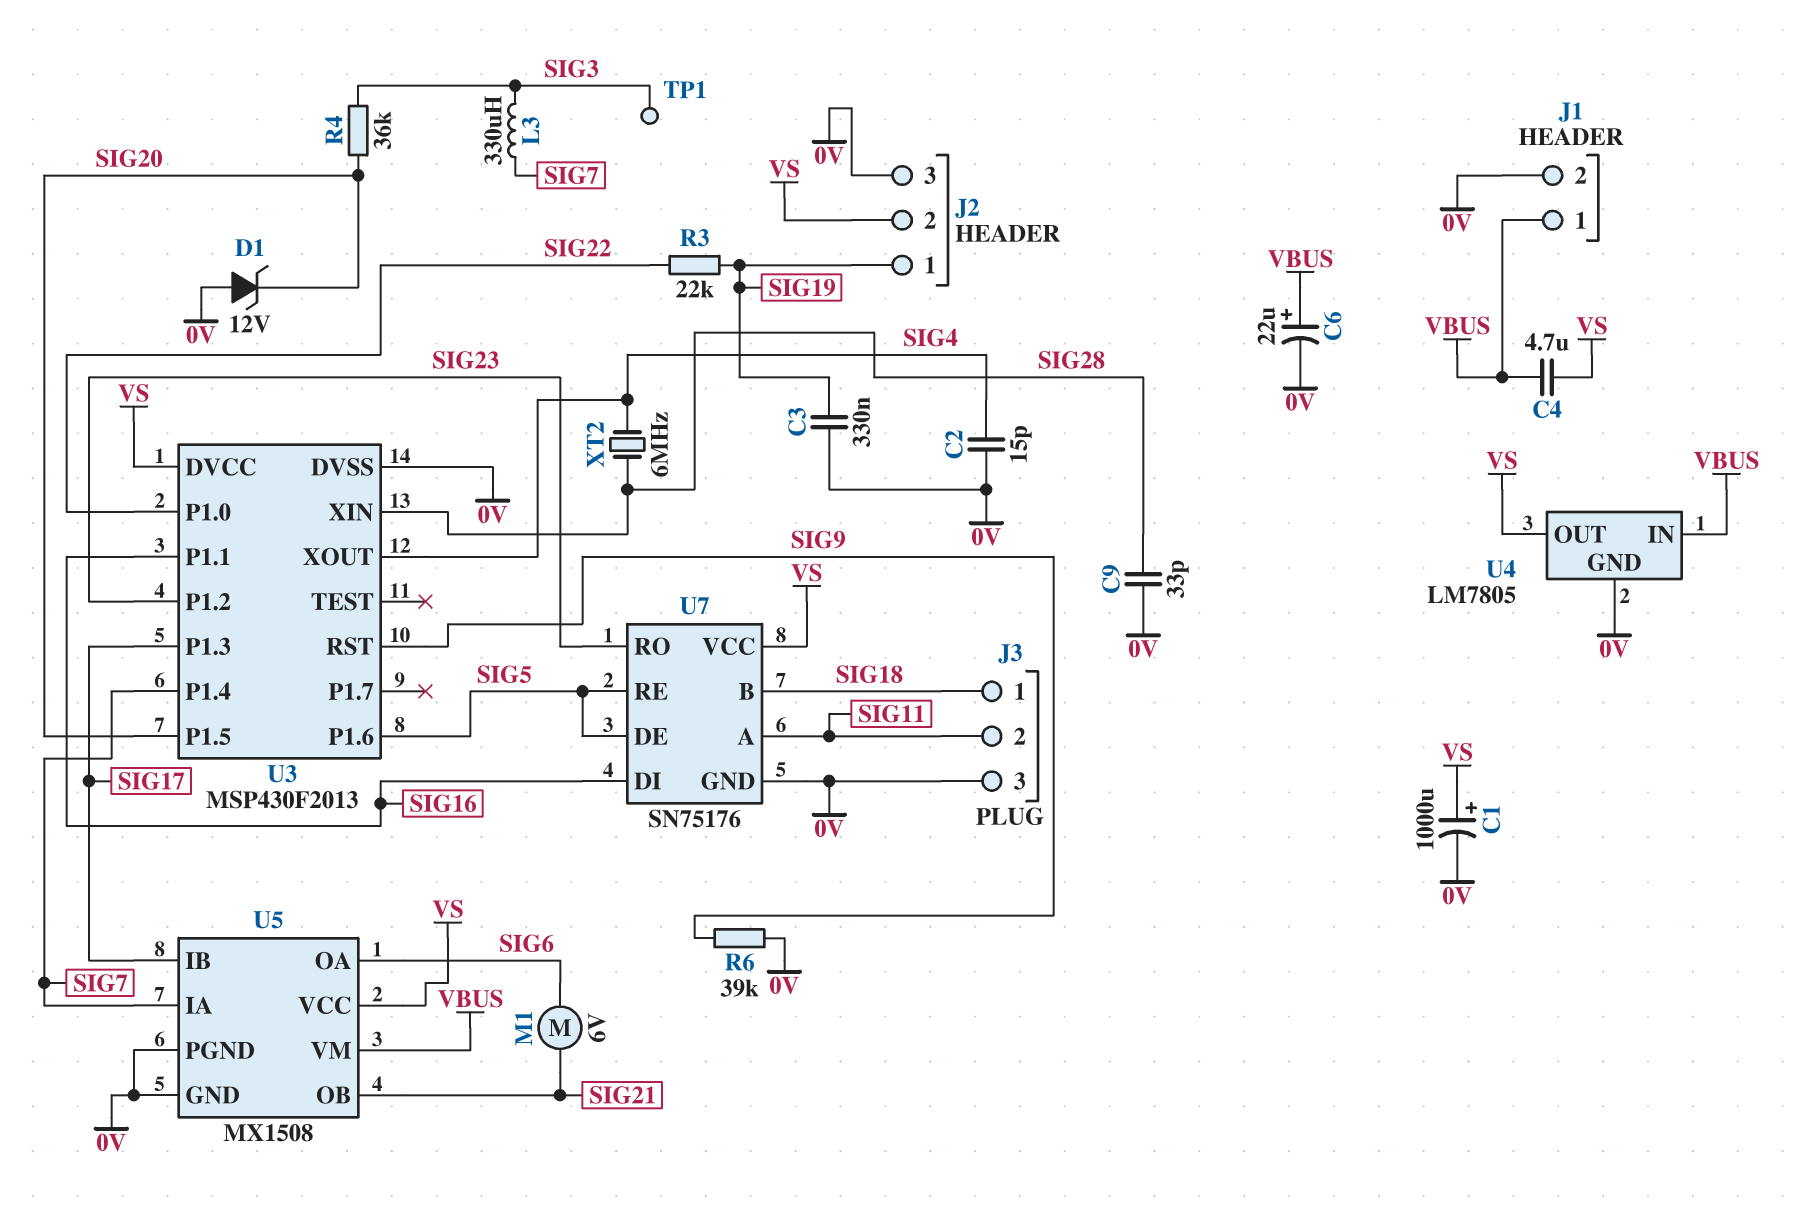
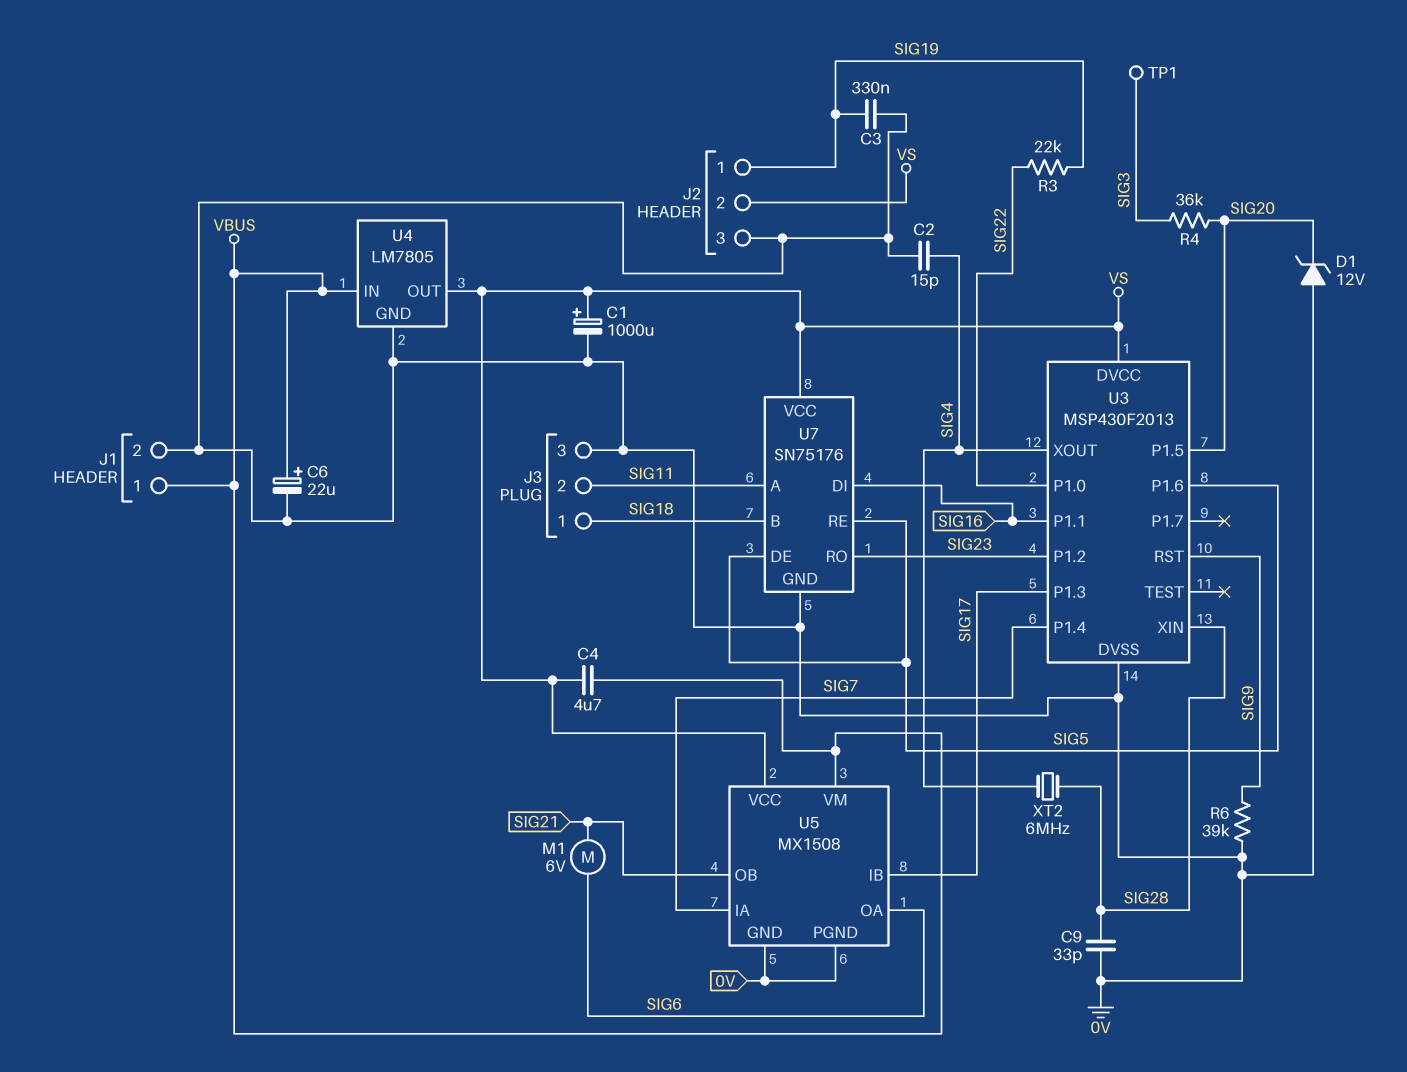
L3: 330uH (SIG3, SIG7) -> none

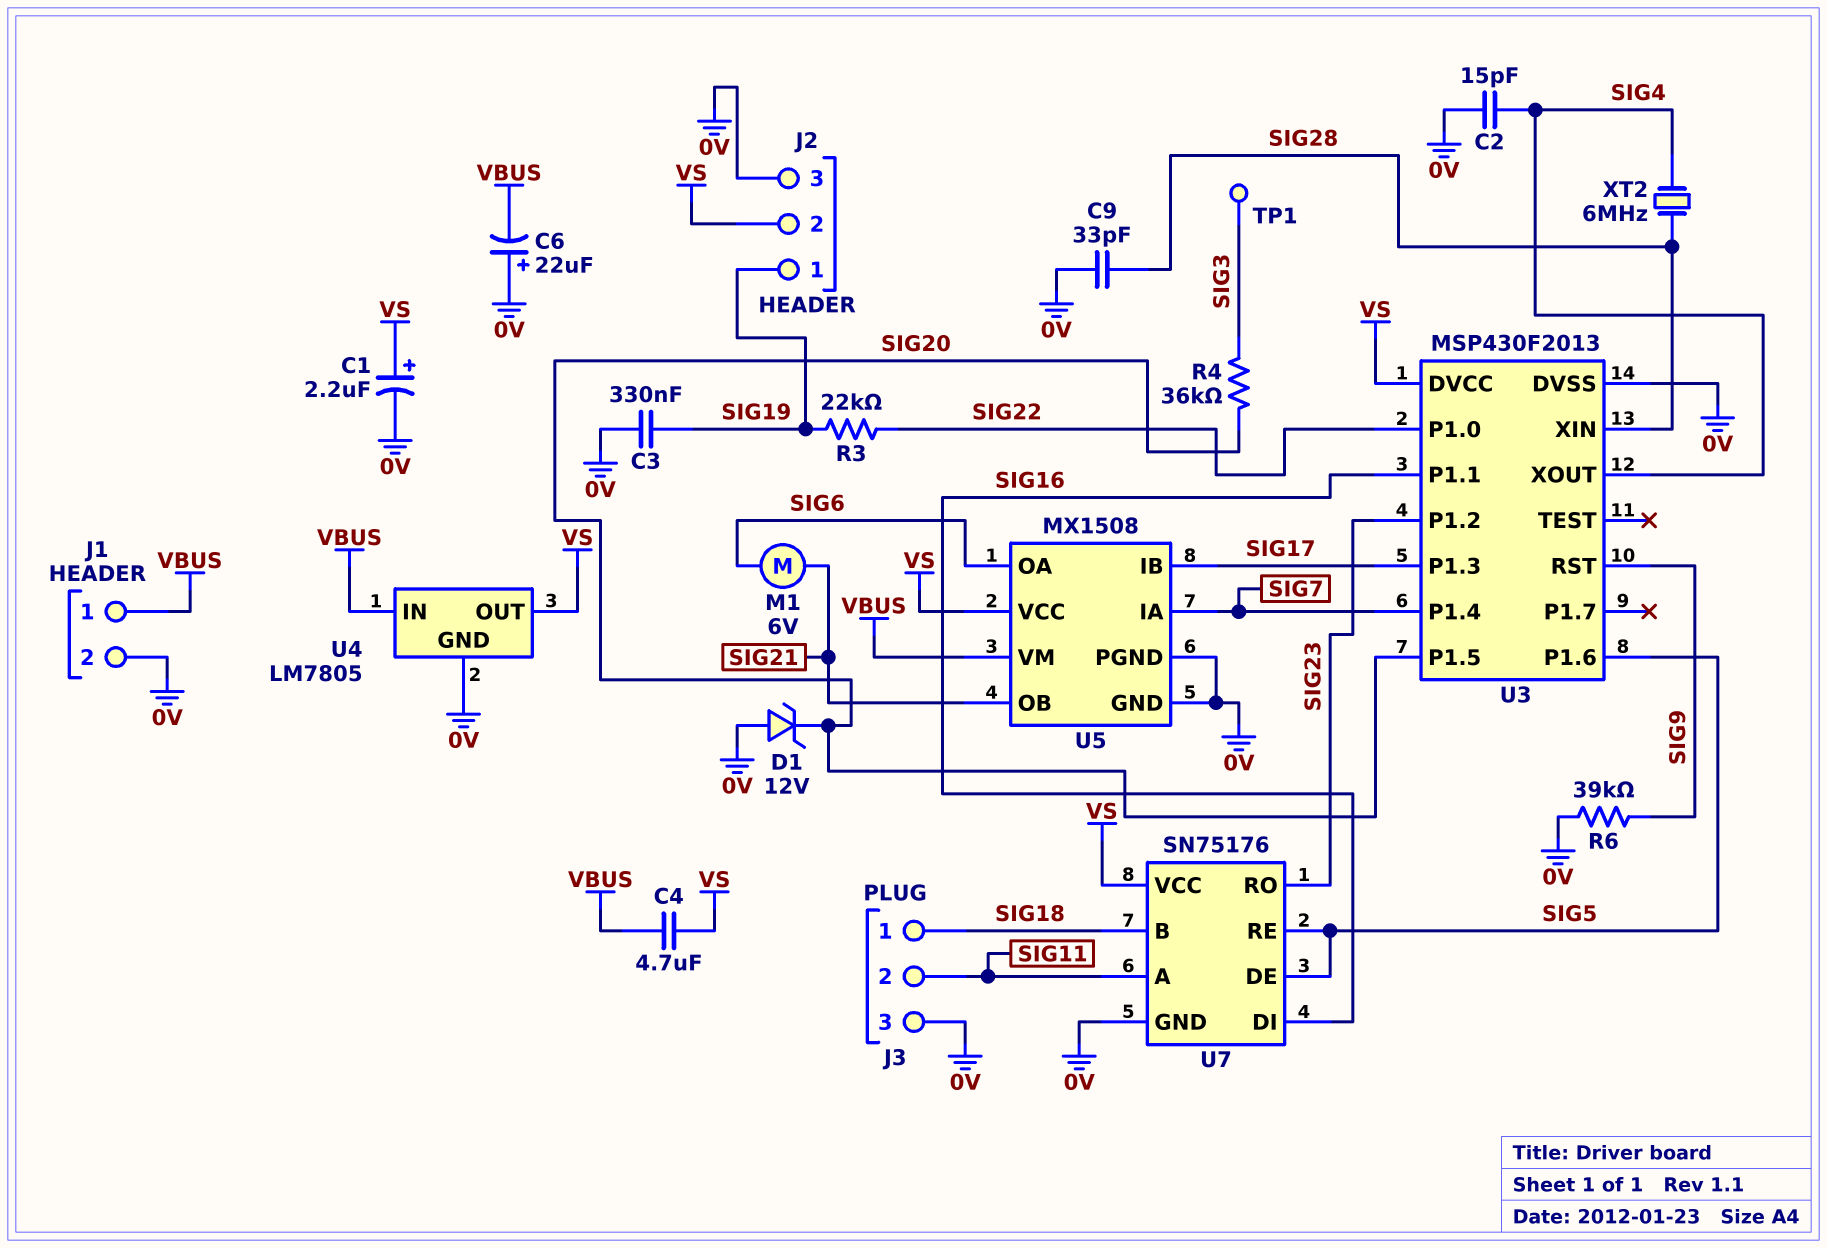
C1: 1000uF (plus VS, minus 0V) -> 2.2uF (plus VS, minus 0V)
C6: 22uF (plus VBUS, minus 0V) -> 22uF (plus 0V, minus VBUS)

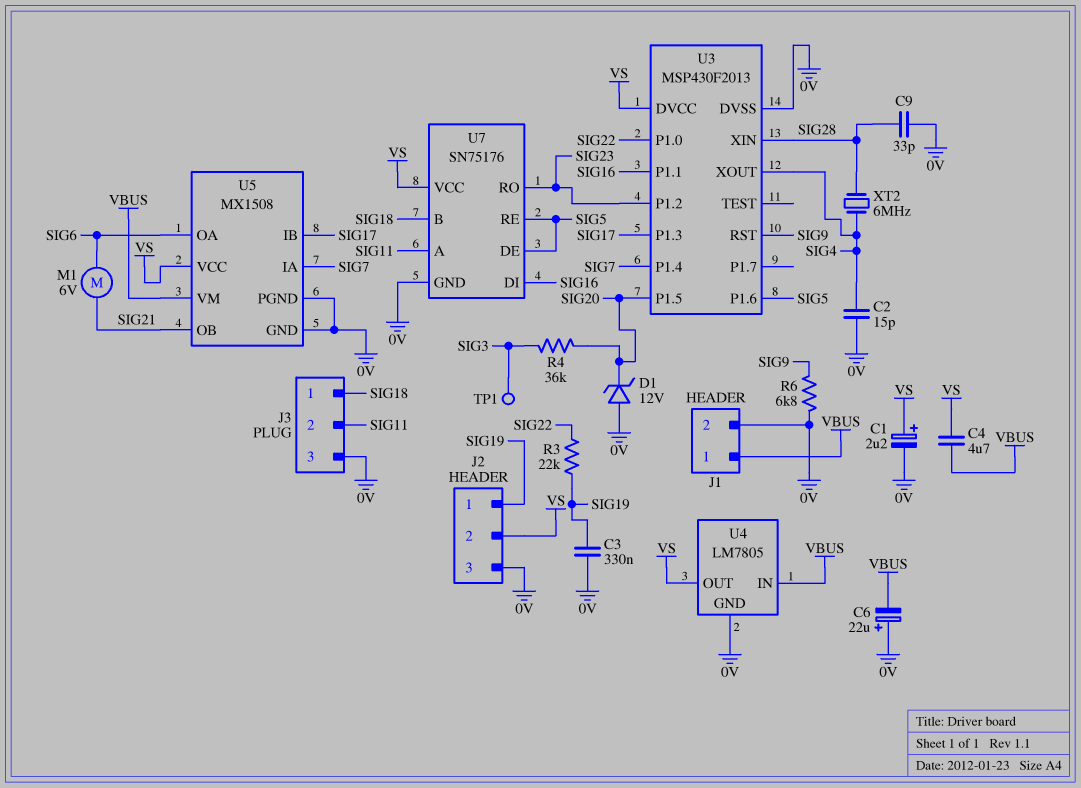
R6: 39k (0V, SIG9) -> 6.8k (0V, SIG9)

